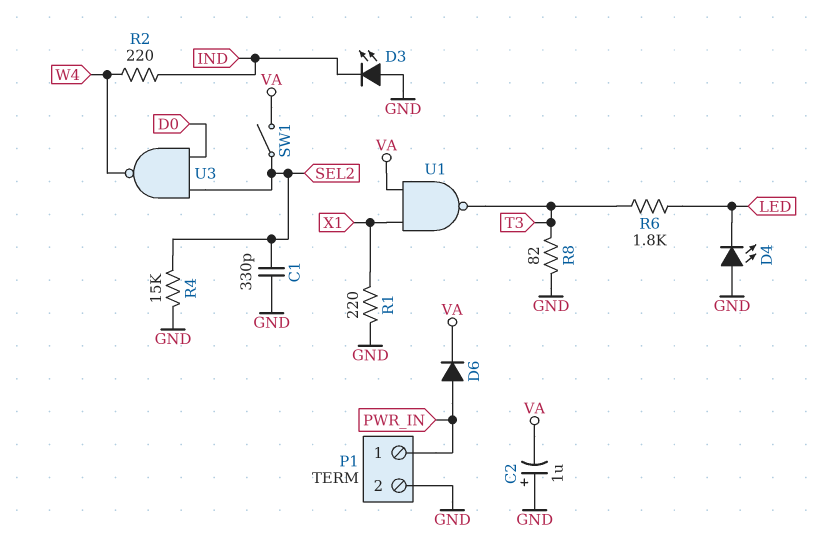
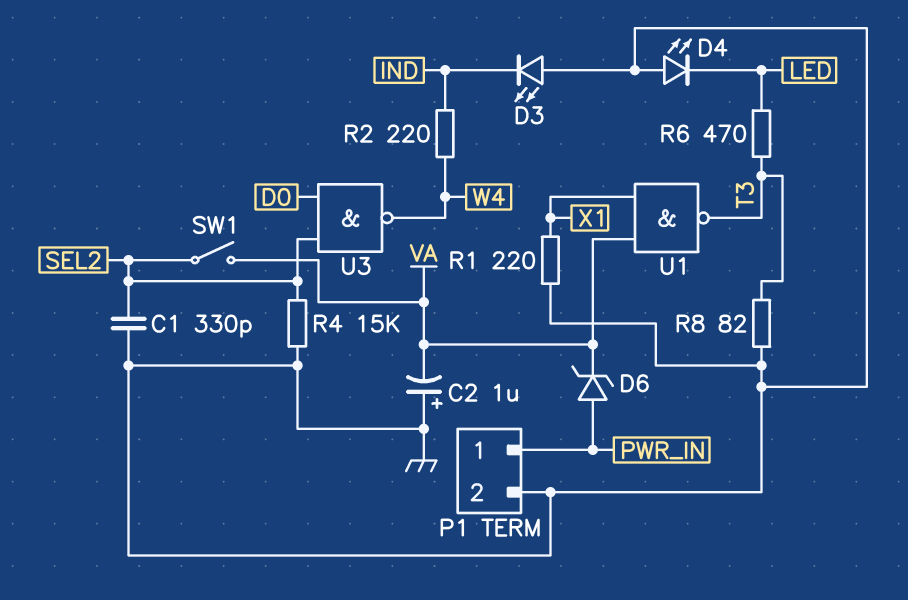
D6: diode (A PWR_IN, K VA) -> zener (A PWR_IN, K VA)
R6: 1.8k (LED, T3) -> 470 (LED, T3)

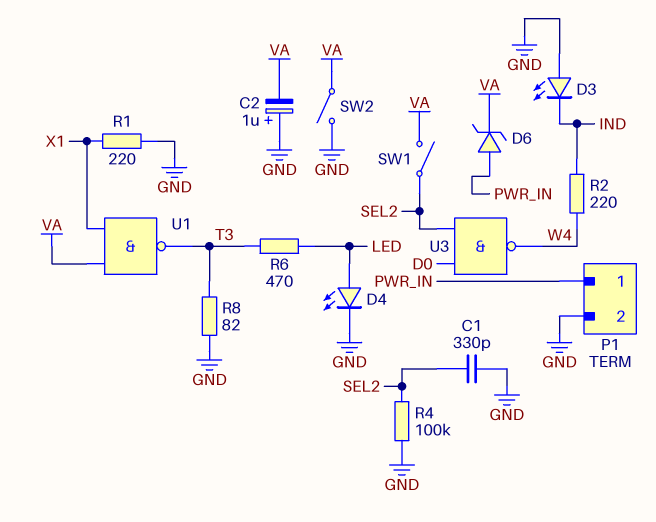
D4: LED (A GND, K LED) -> LED (A LED, K GND)
R4: 15k (GND, SEL2) -> 100k (GND, SEL2)
SW2: none -> switch (GND, VA)

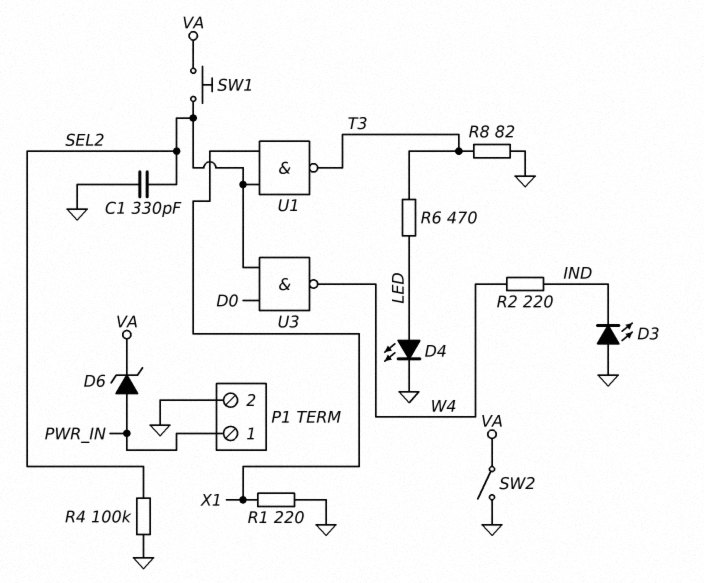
C2: 1uF (plus GND, minus VA) -> none
SW1: switch (SEL2, VA) -> button (SEL2, VA)
U1: NAND (in VA, in X1, out T3) -> NAND (in SEL2, in X1, out T3)

